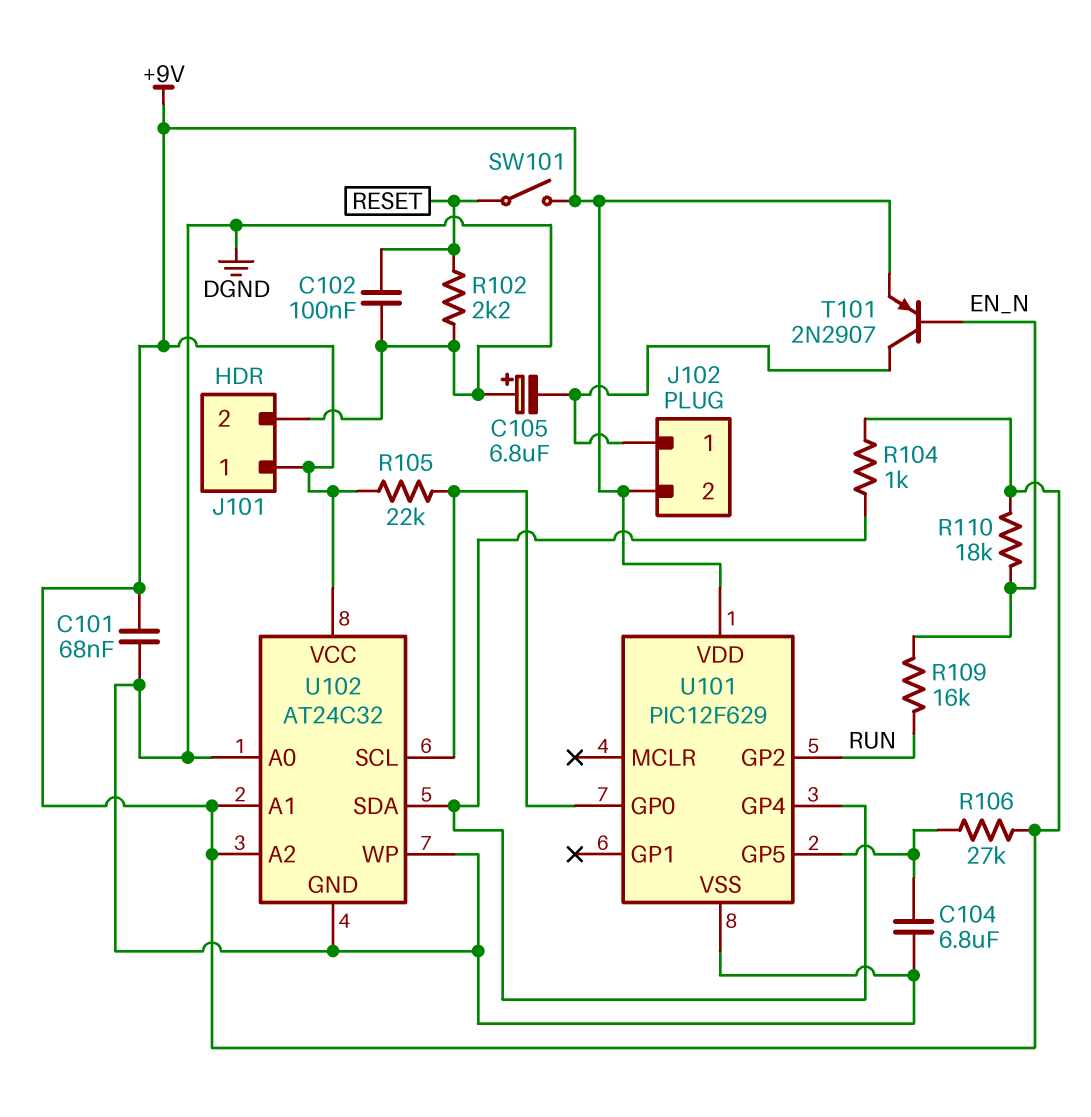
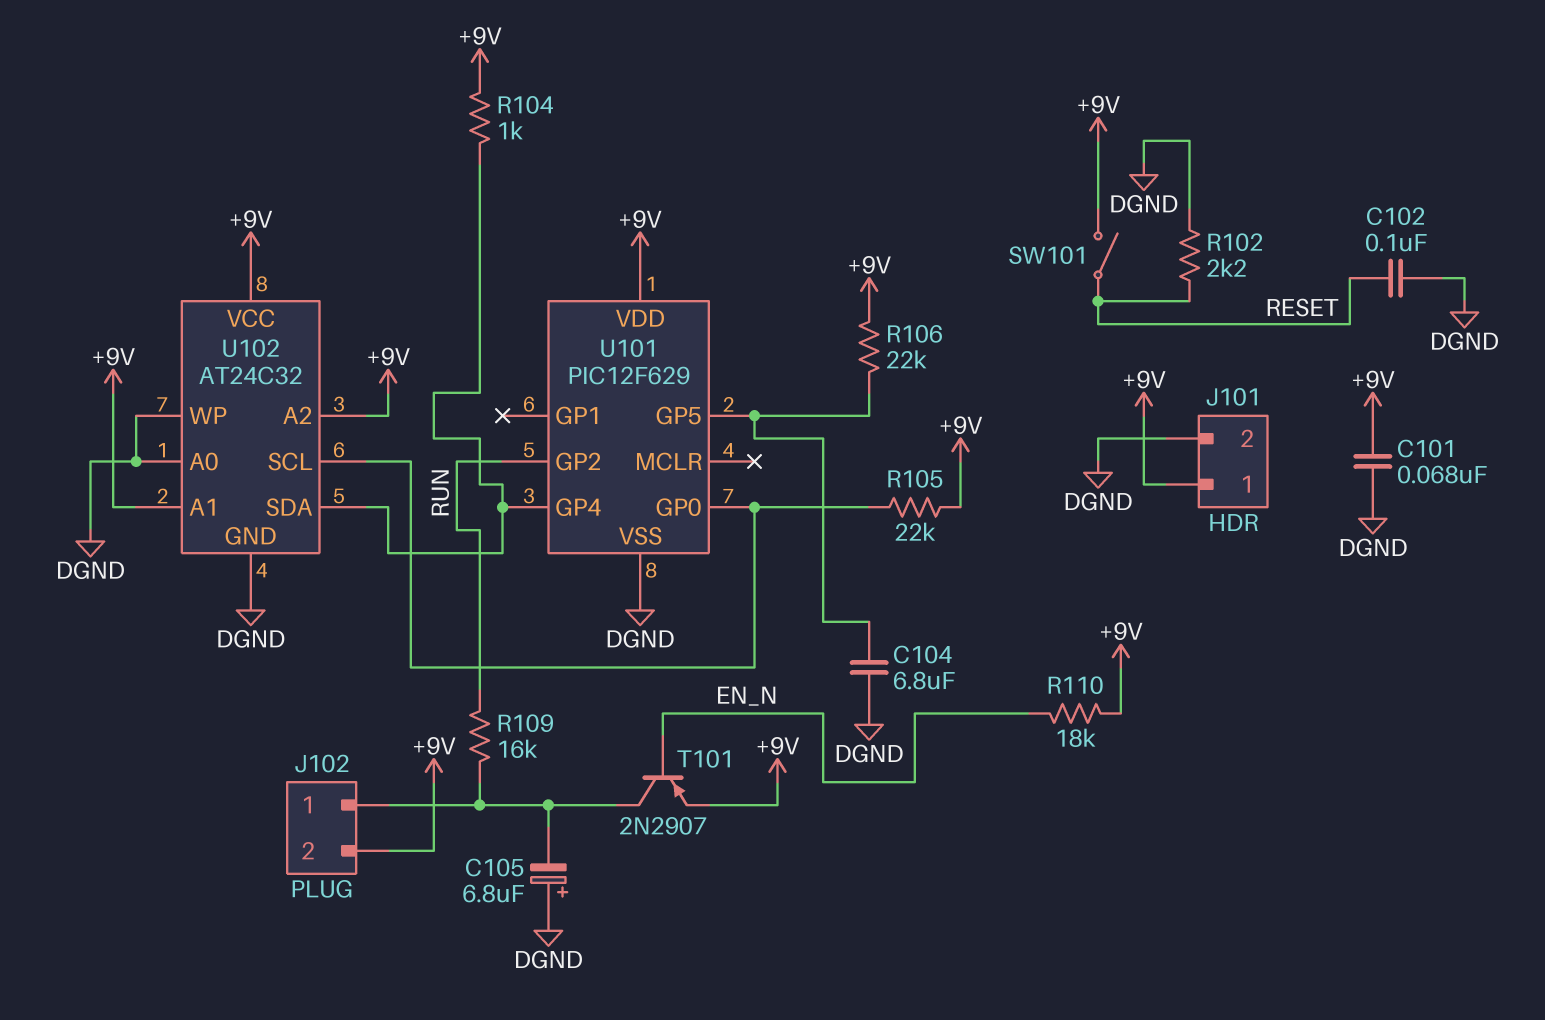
R106: 27k (+9V, U101/GP5) -> 22k (+9V, U101/GP5)
R109: 16k (EN_N, RUN) -> 16k (J102/1, RUN)

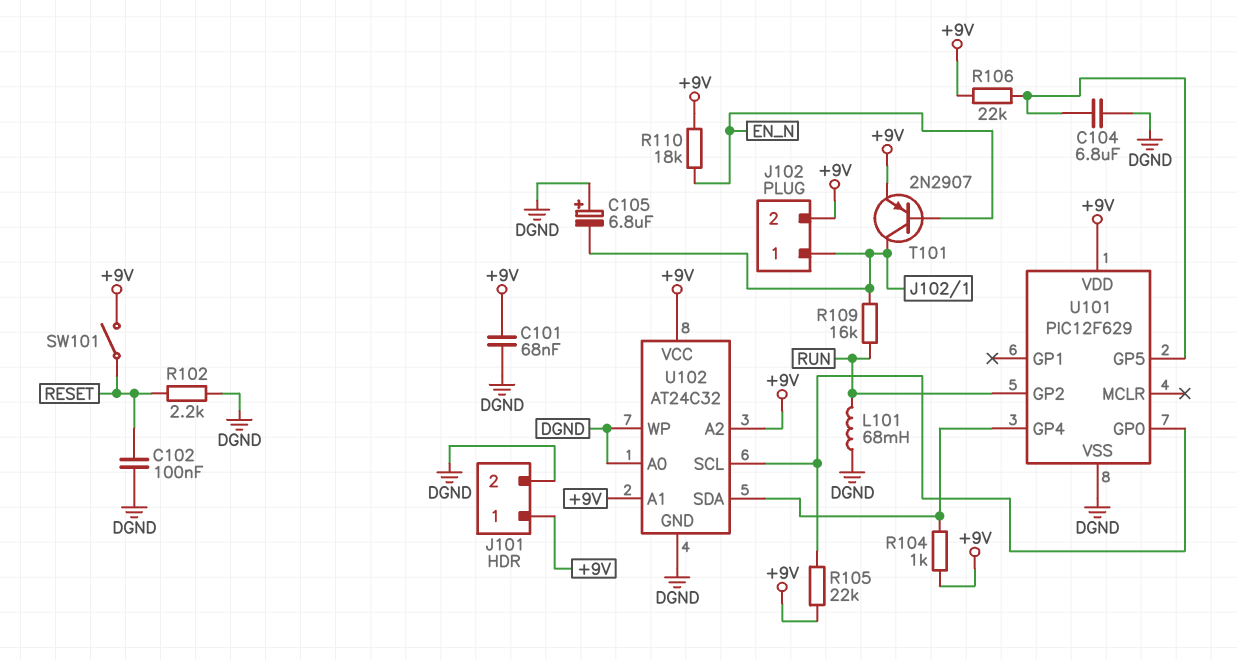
L101: none -> 68mH (DGND, RUN)

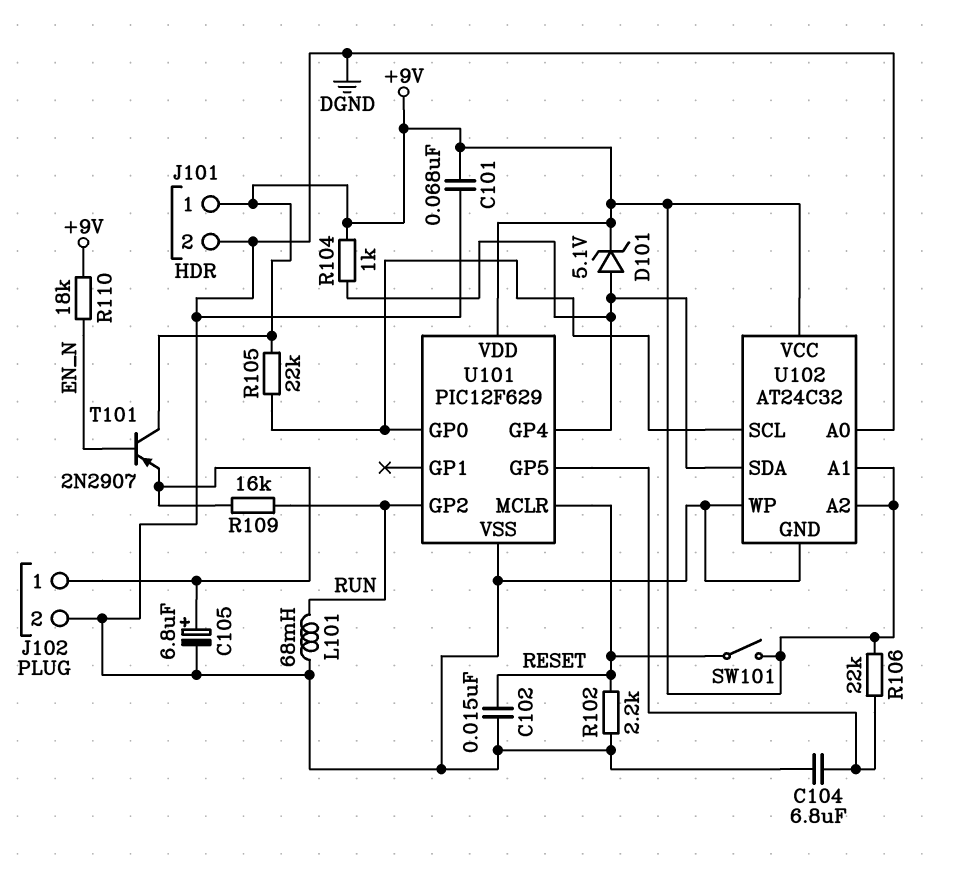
C102: 100nF (DGND, RESET) -> 15nF (DGND, RESET)
C105: 6.8uF (plus DGND, minus J102/1) -> 6.8uF (plus J102/1, minus DGND)
D101: none -> zener 5.1V (A U101/GP4, K +9V)
J102 pin 2: +9V -> DGND
T101: PNP 2N2907 (B EN_N, C J102/1, E +9V) -> PNP 2N2907 (B EN_N, C +9V, E J102/1)
U101 pin MCLR: none -> RESET

